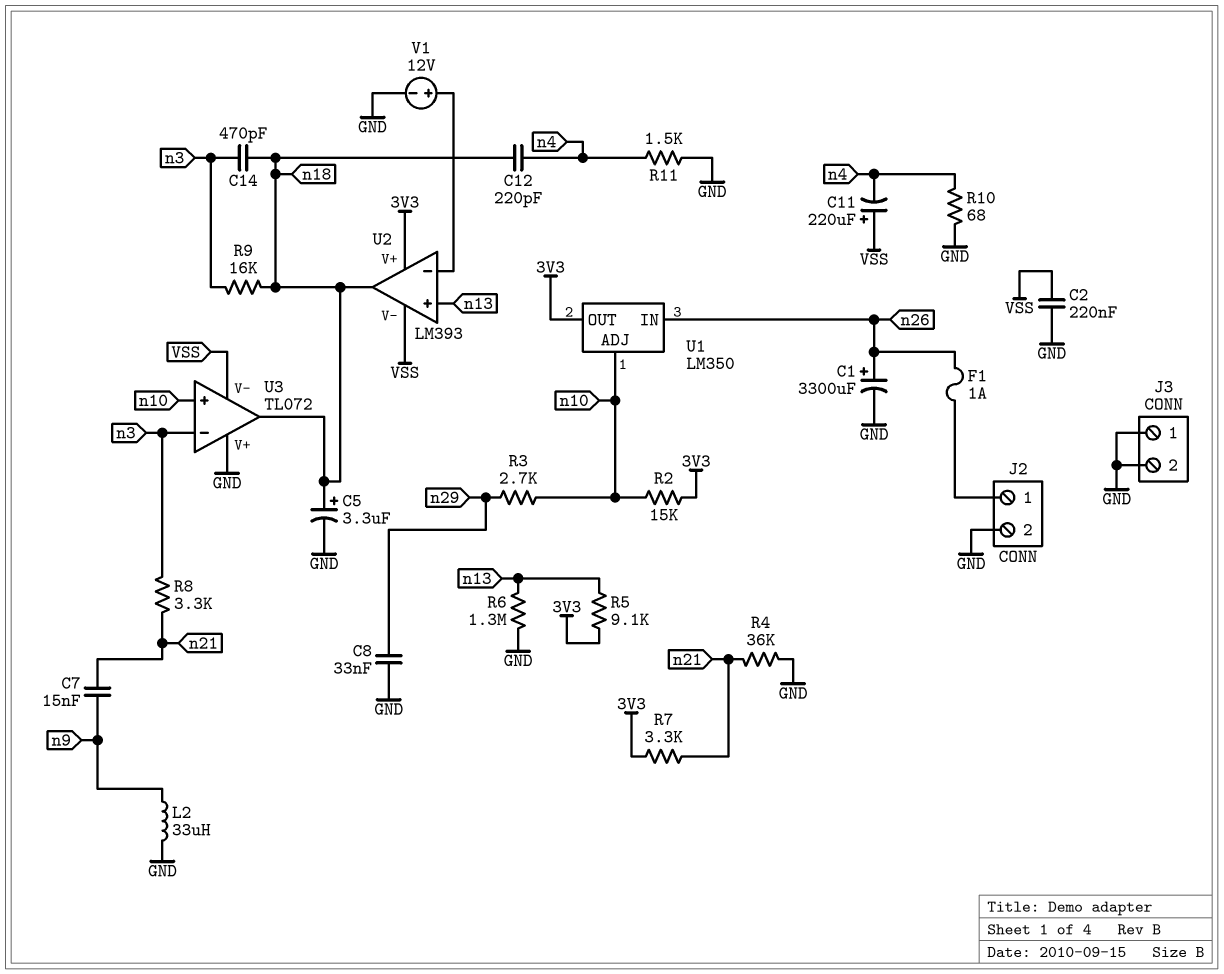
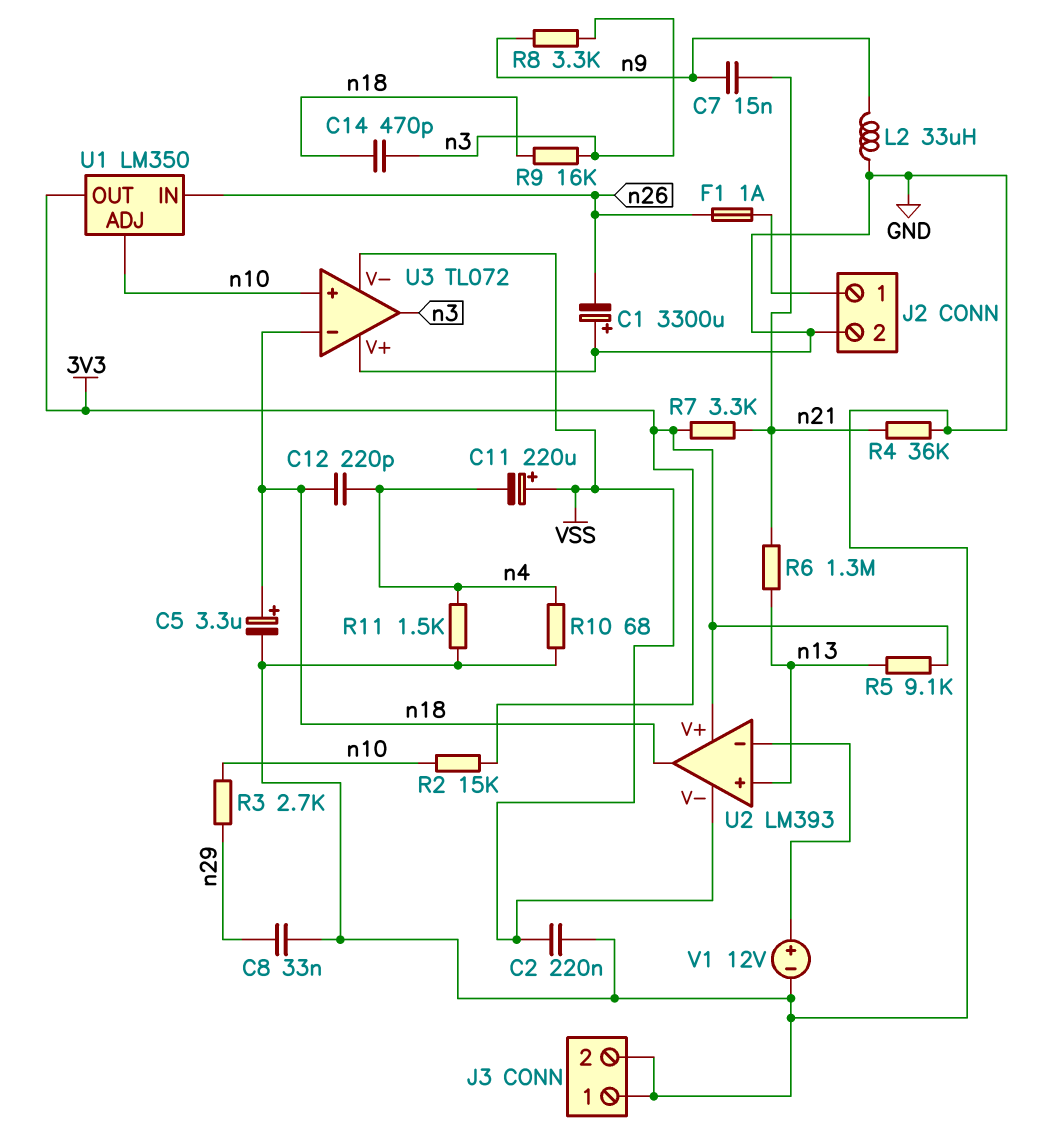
C1: 3300uF (plus n26, minus GND) -> 3300uF (plus GND, minus n26)
R6: 1.3M (GND, n13) -> 1.3M (n13, n21)
R8: 3.3k (n3, n21) -> 3.3k (n3, n9)
U3 pin in-: n3 -> n18
U3 pin out: n18 -> n3

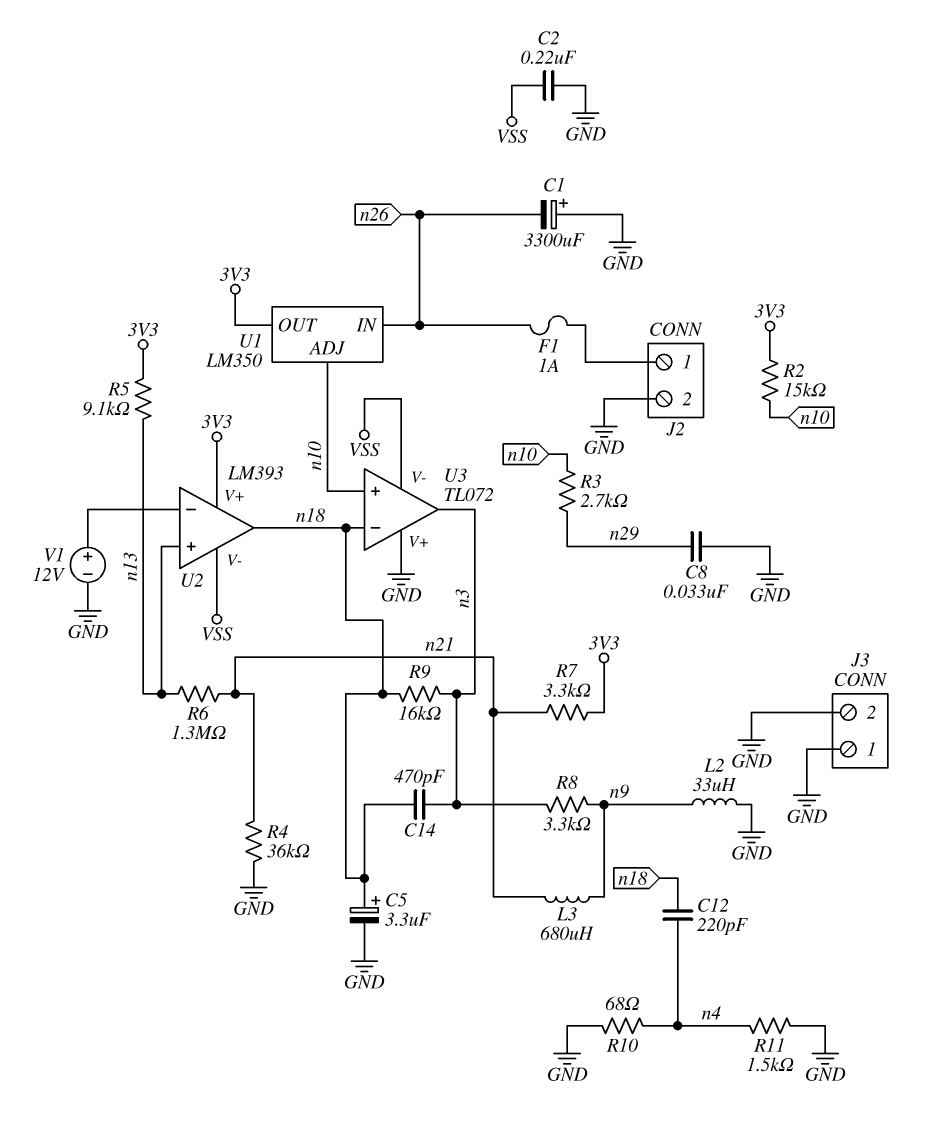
C7: 15nF (n9, n21) -> none
C11: 220uF (plus VSS, minus n4) -> none
L3: none -> 680uH (n9, n21)

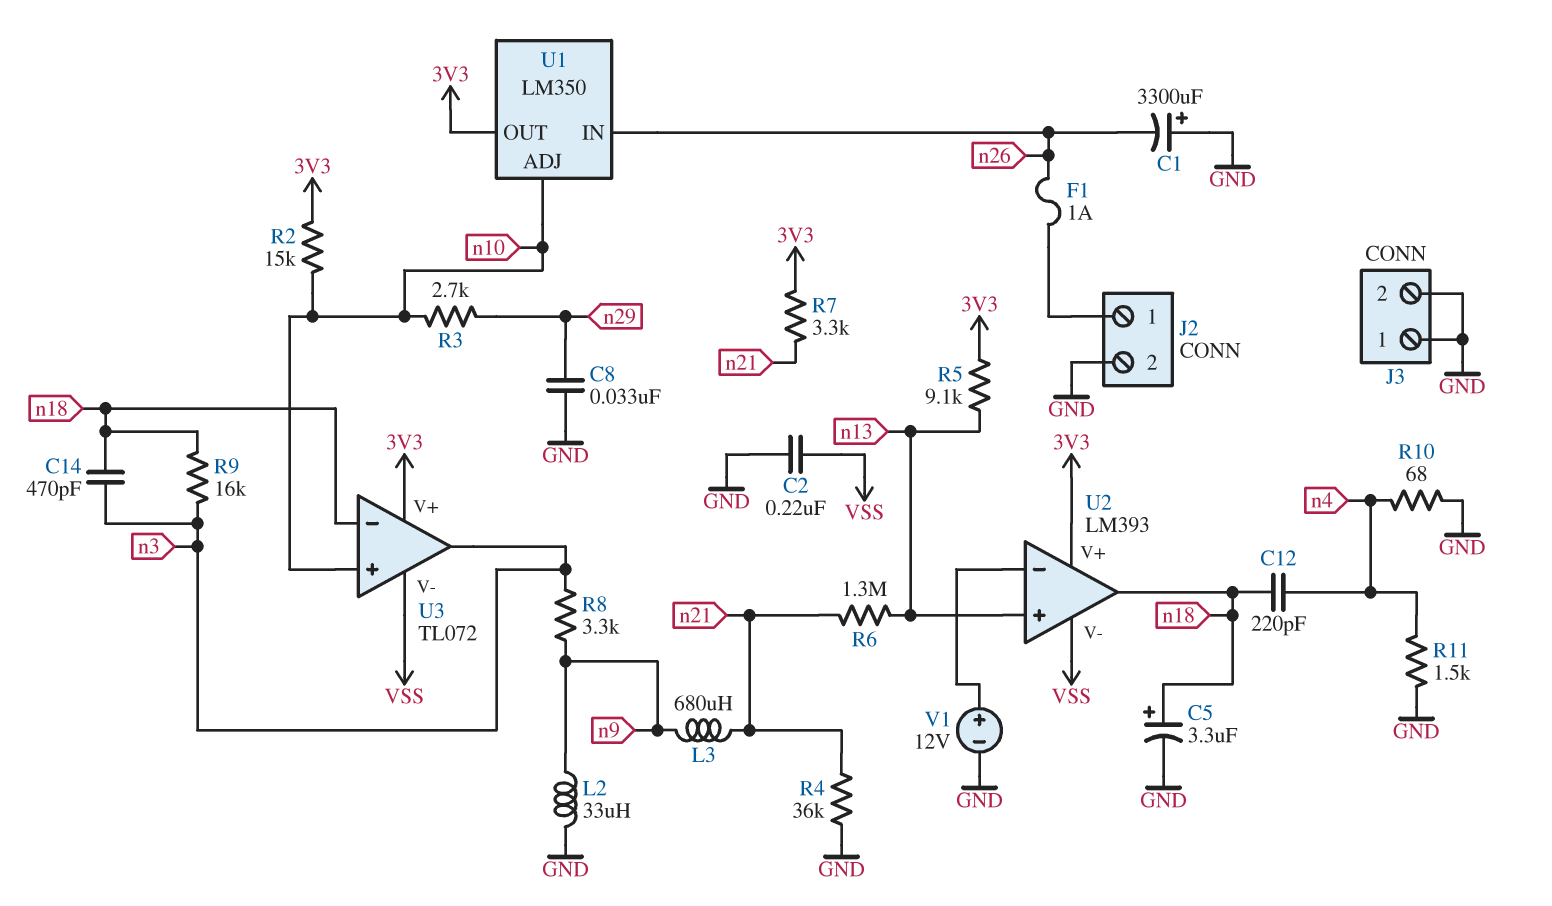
U3 pin V+: GND -> 3V3

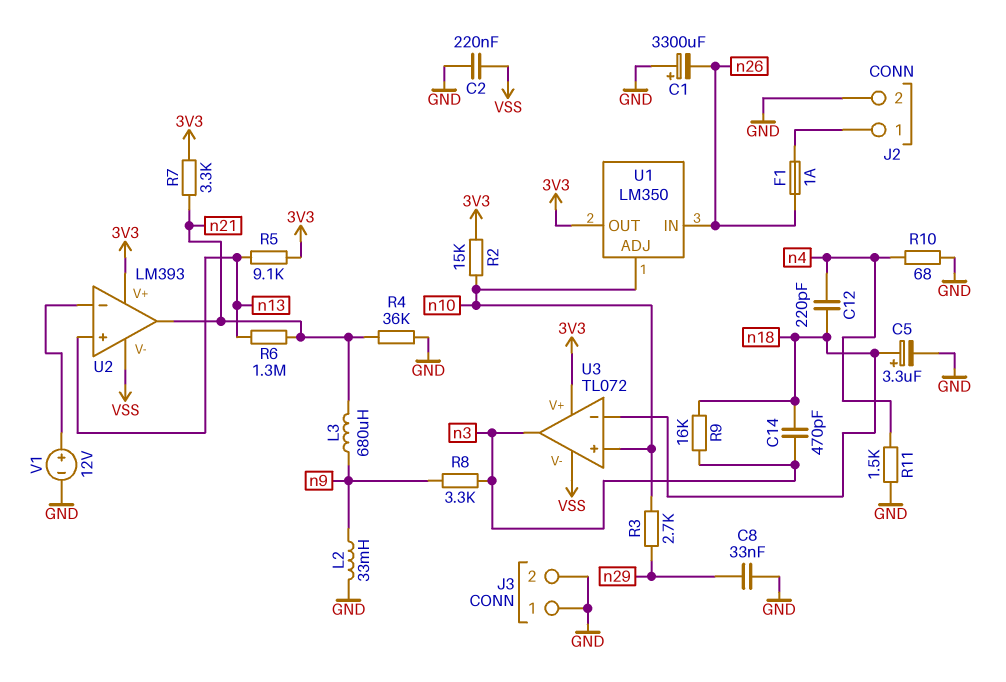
L2: 33uH (GND, n9) -> 33mH (GND, n9)
U2 pin out: n18 -> n21

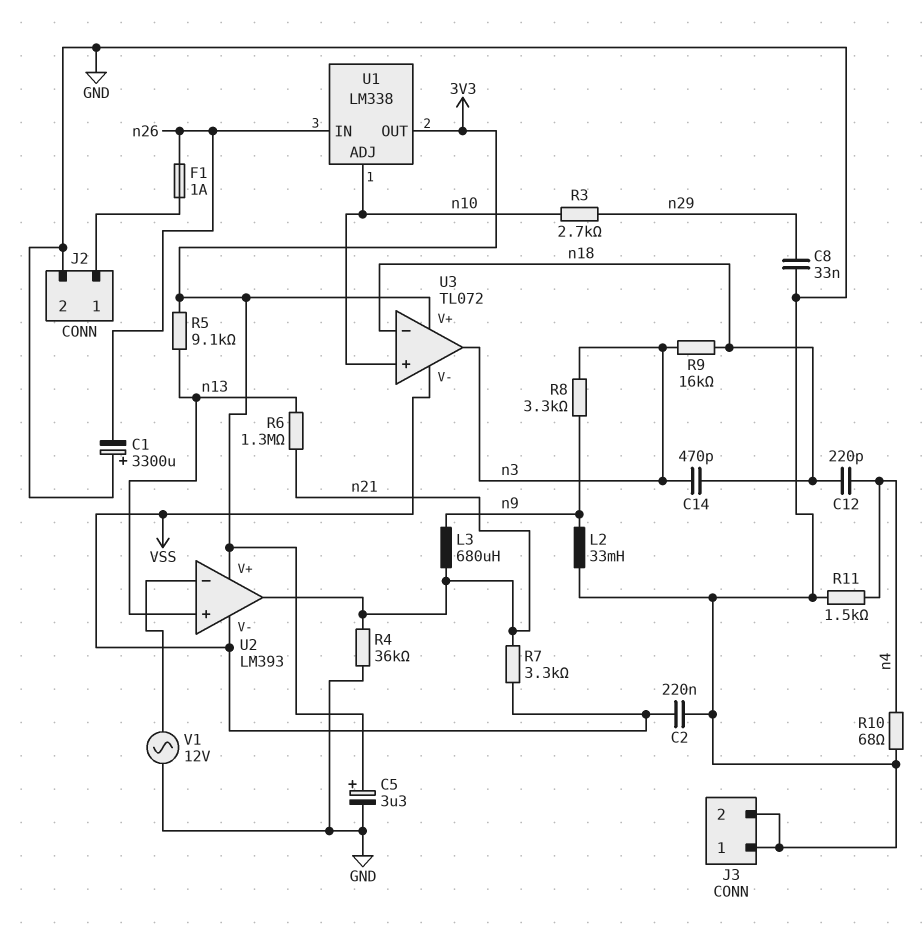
C5: 3.3uF (plus n18, minus GND) -> 3.3uF (plus 3V3, minus GND)
R2: 15k (3V3, n10) -> none
R7: 3.3k (3V3, n21) -> 3.3k (VSS, n21)
U1: LM350 -> LM338
V1: 12V (plus U2/in-, minus GND) -> AC 12V (GND, U2/in-)

